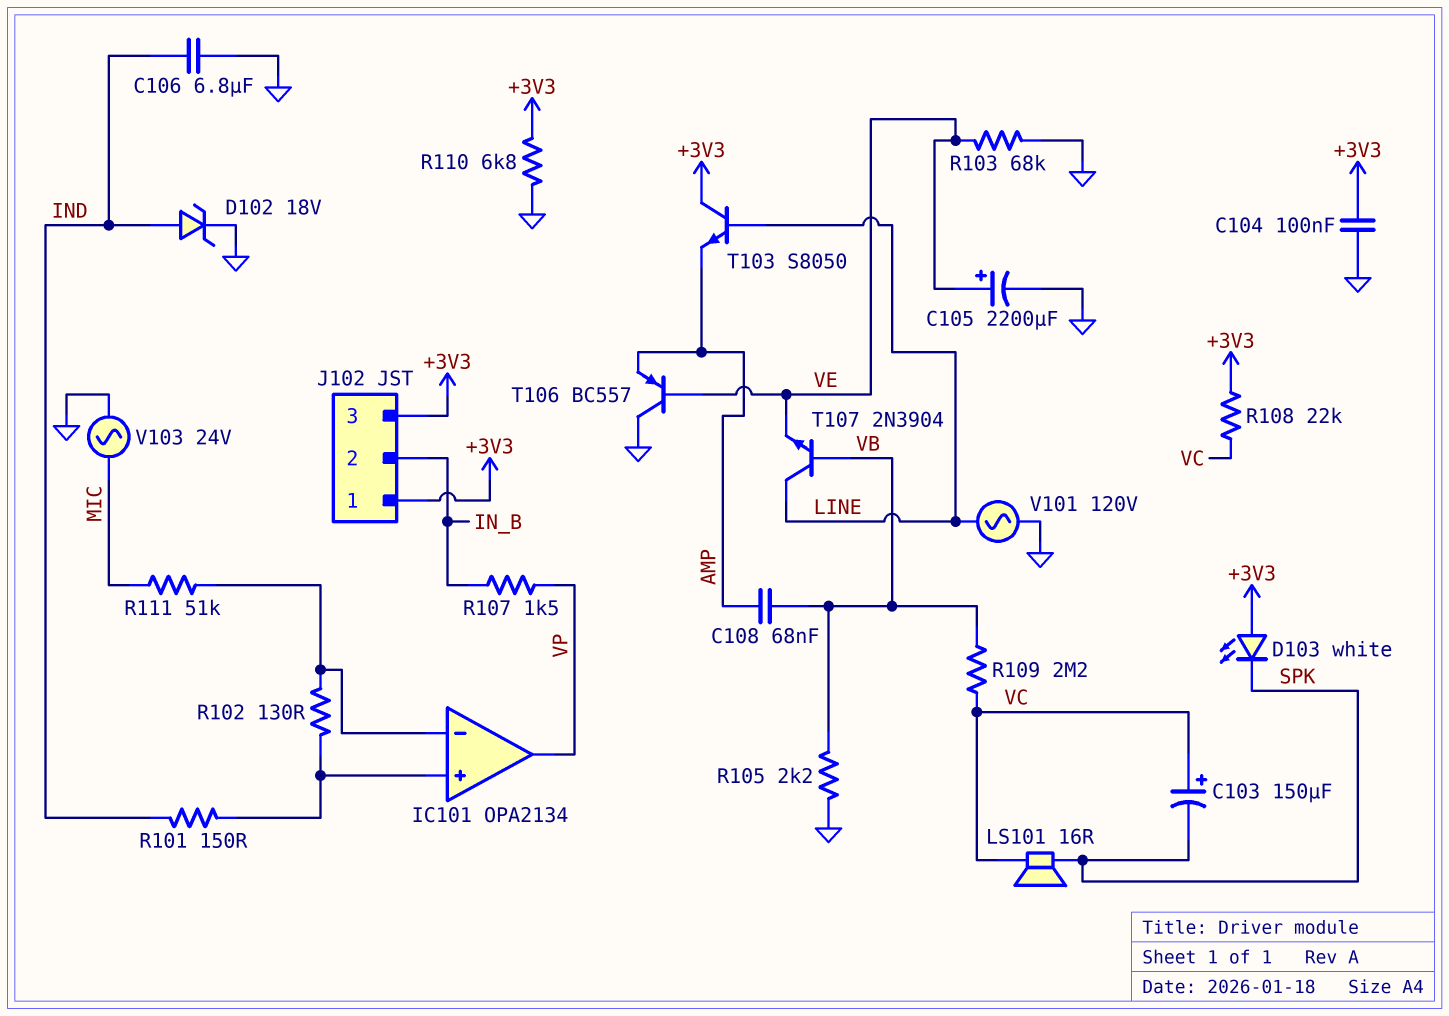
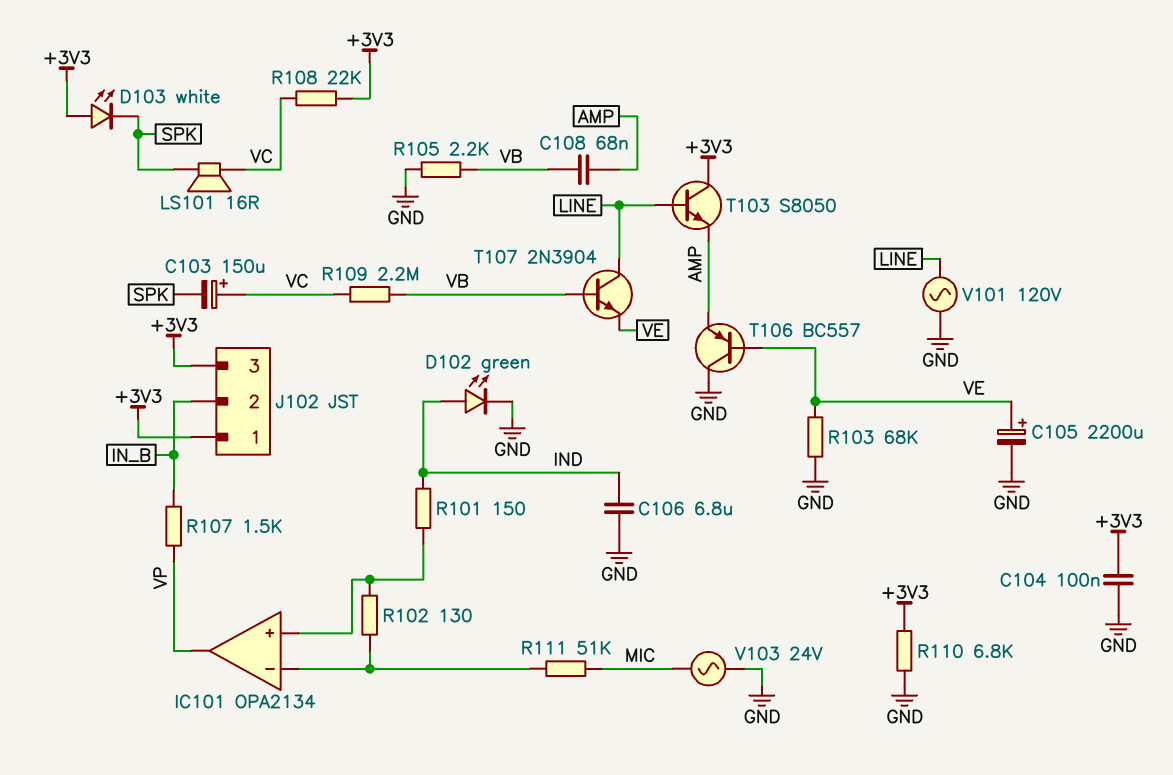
D102: zener 18V (A IND, K GND) -> LED green (A IND, K GND)

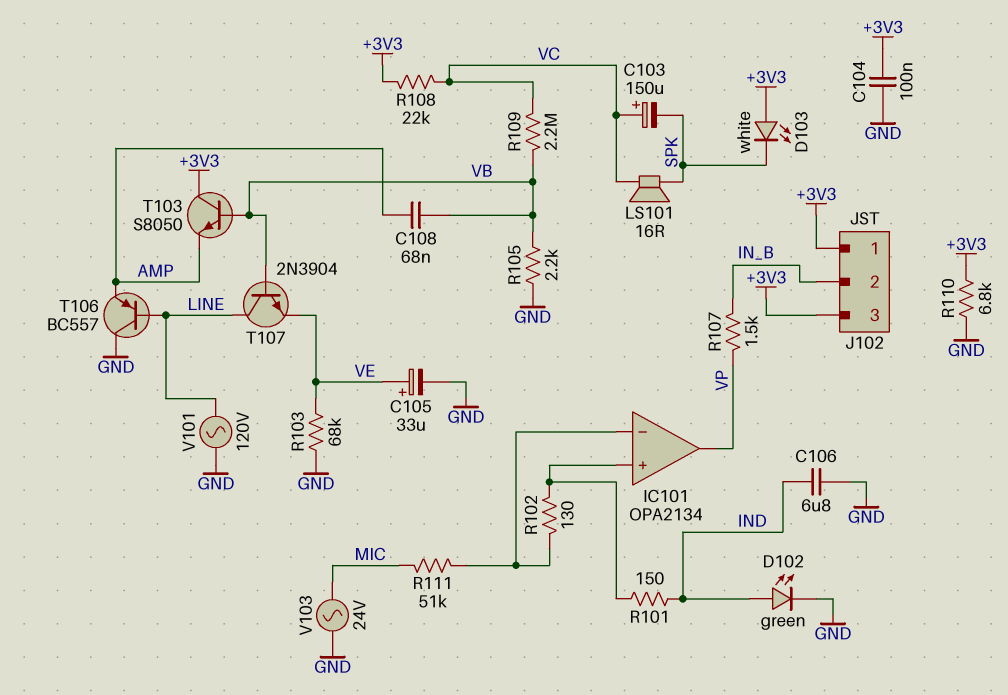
C105: 2200uF (plus VE, minus GND) -> 33uF (plus VE, minus GND)
T103: NPN S8050 (B LINE, C +3V3, E AMP) -> NPN S8050 (B VB, C +3V3, E AMP)
T106: PNP BC557 (B VE, C GND, E AMP) -> PNP BC557 (B LINE, C GND, E AMP)

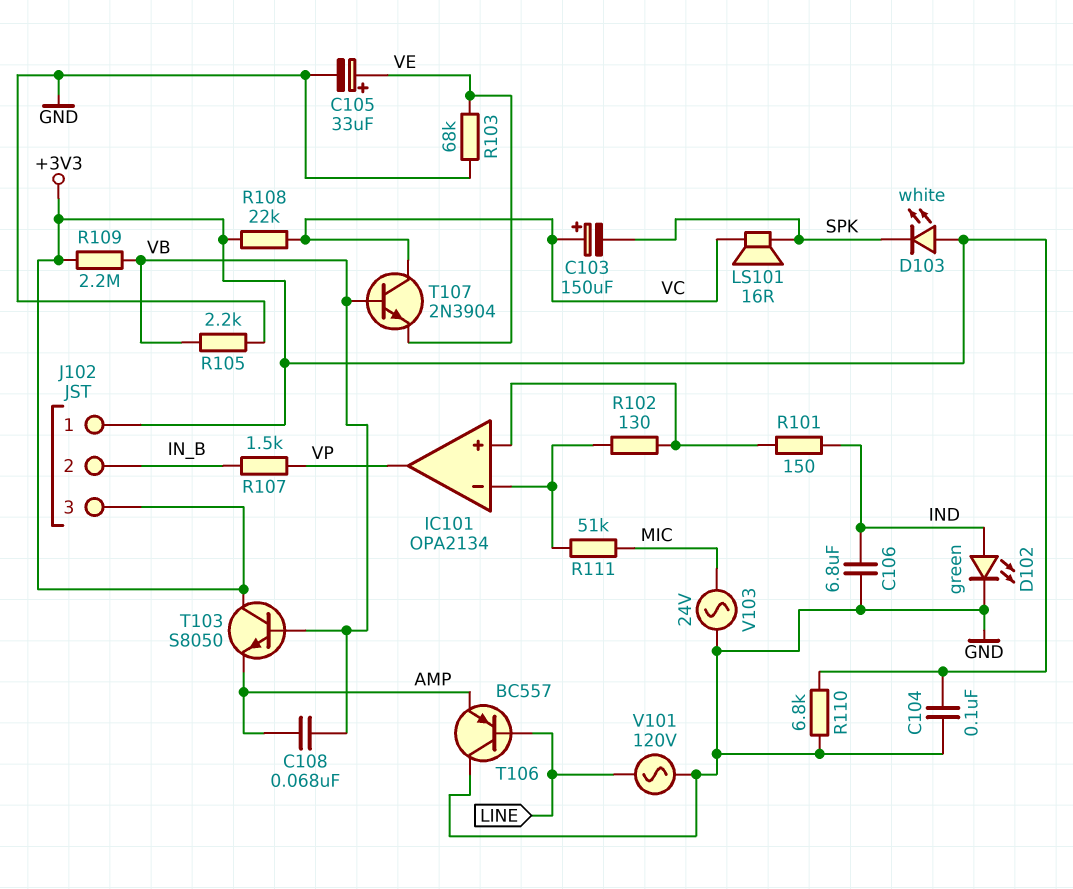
R109: 2.2M (VB, VC) -> 2.2M (+3V3, VB)
T107: NPN 2N3904 (B VB, C LINE, E VE) -> NPN 2N3904 (B VB, C VC, E VE)

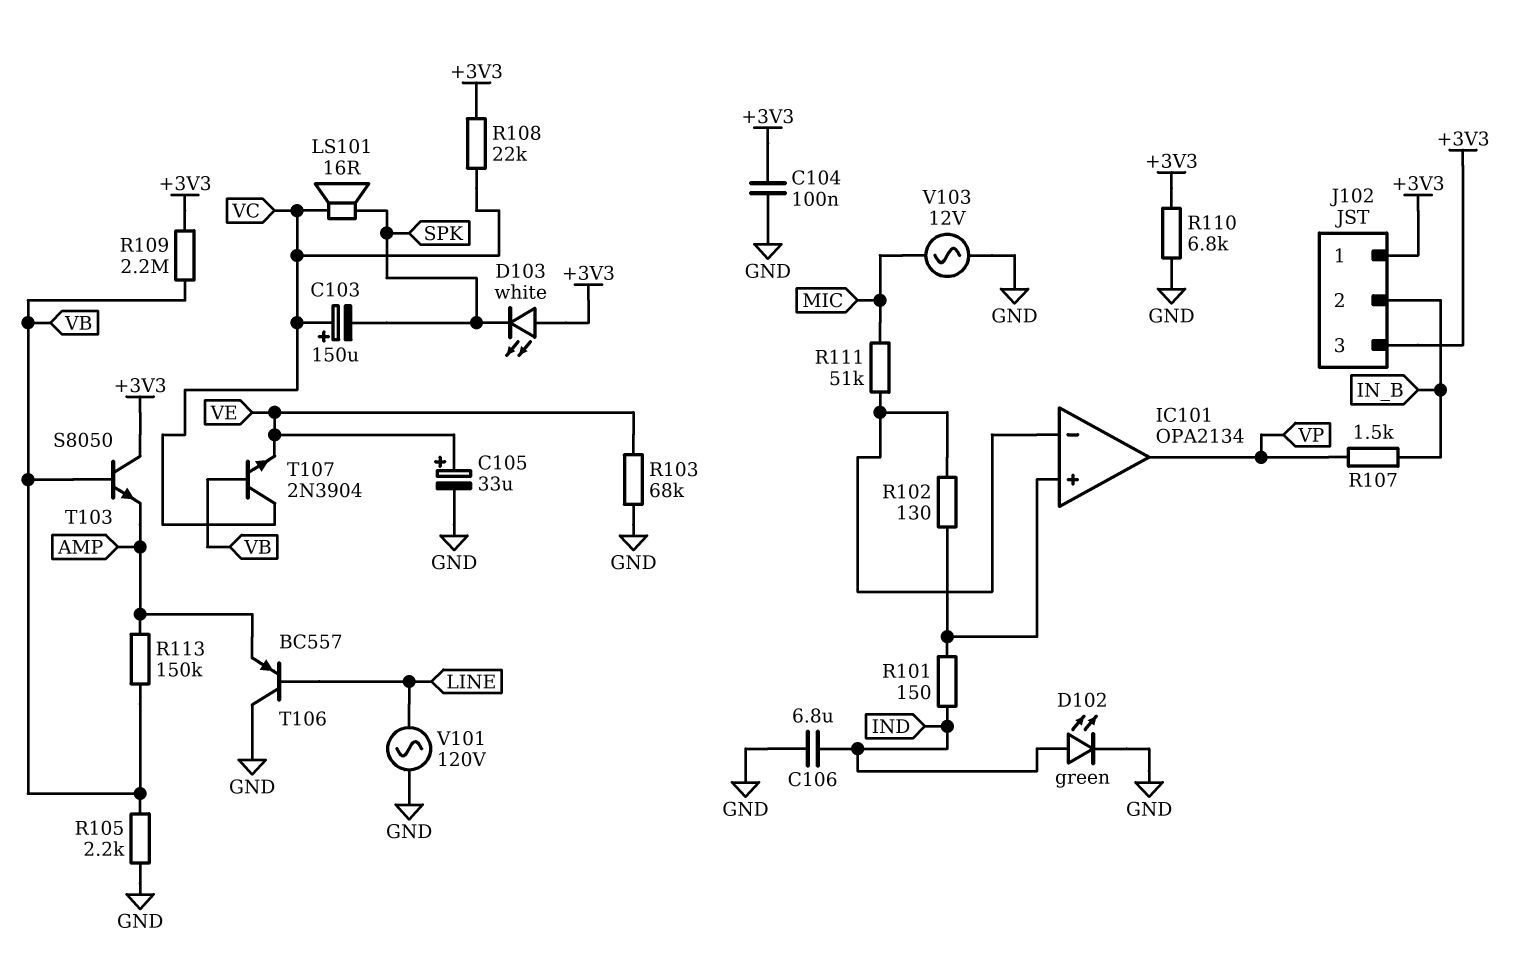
C108: 68nF (AMP, VB) -> none
R113: none -> 150k (AMP, VB)
V103: AC 24V (GND, MIC) -> AC 12V (GND, MIC)

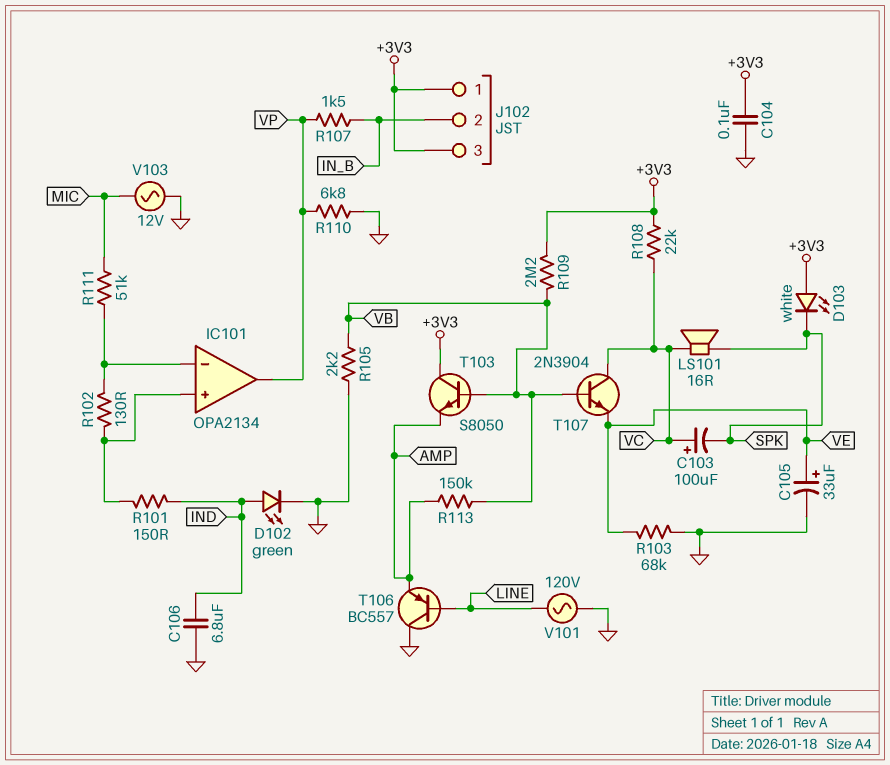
C103: 150uF (plus VC, minus SPK) -> 100uF (plus VC, minus SPK)
R110: 6.8k (+3V3, GND) -> 6.8k (GND, VP)

